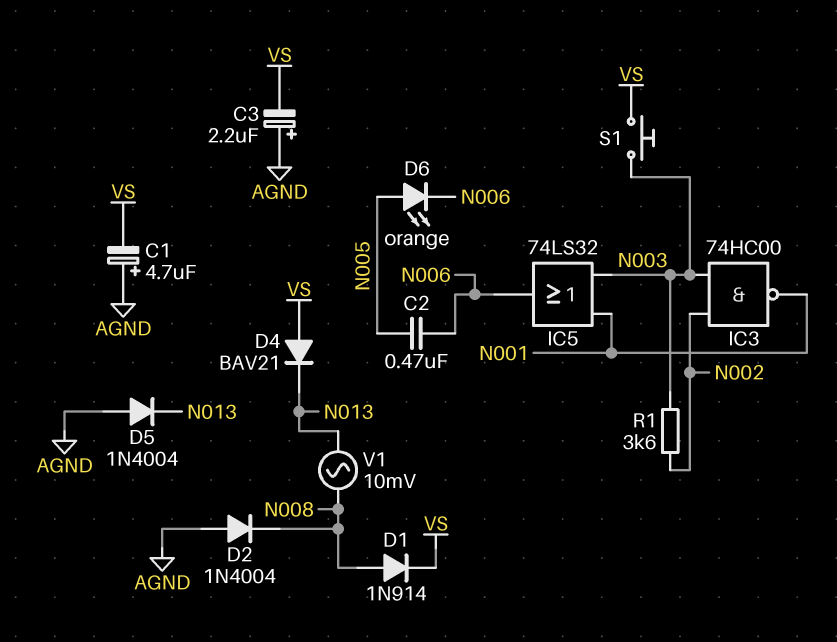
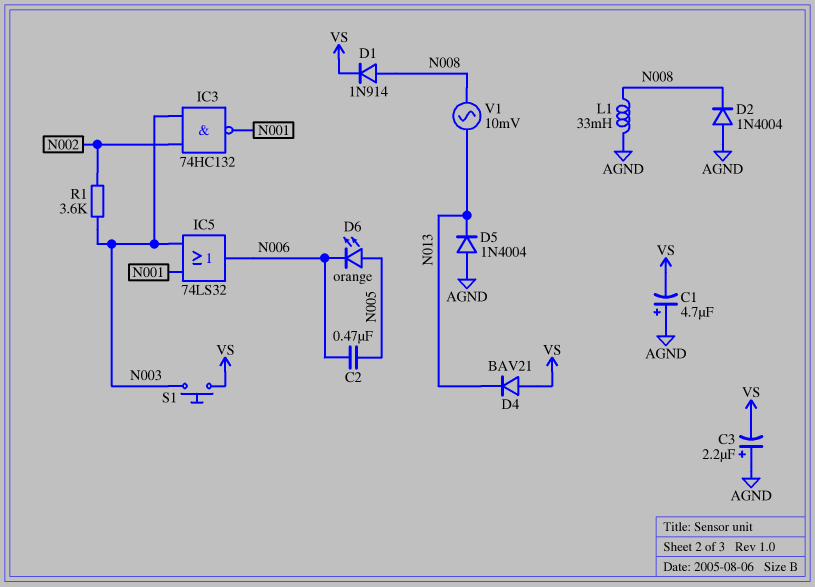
IC3: NAND 74HC00 (in N002, in N003, out N001) -> NAND 74HC132 (in N002, in N003, out N001)
L1: none -> 33mH (AGND, N008)

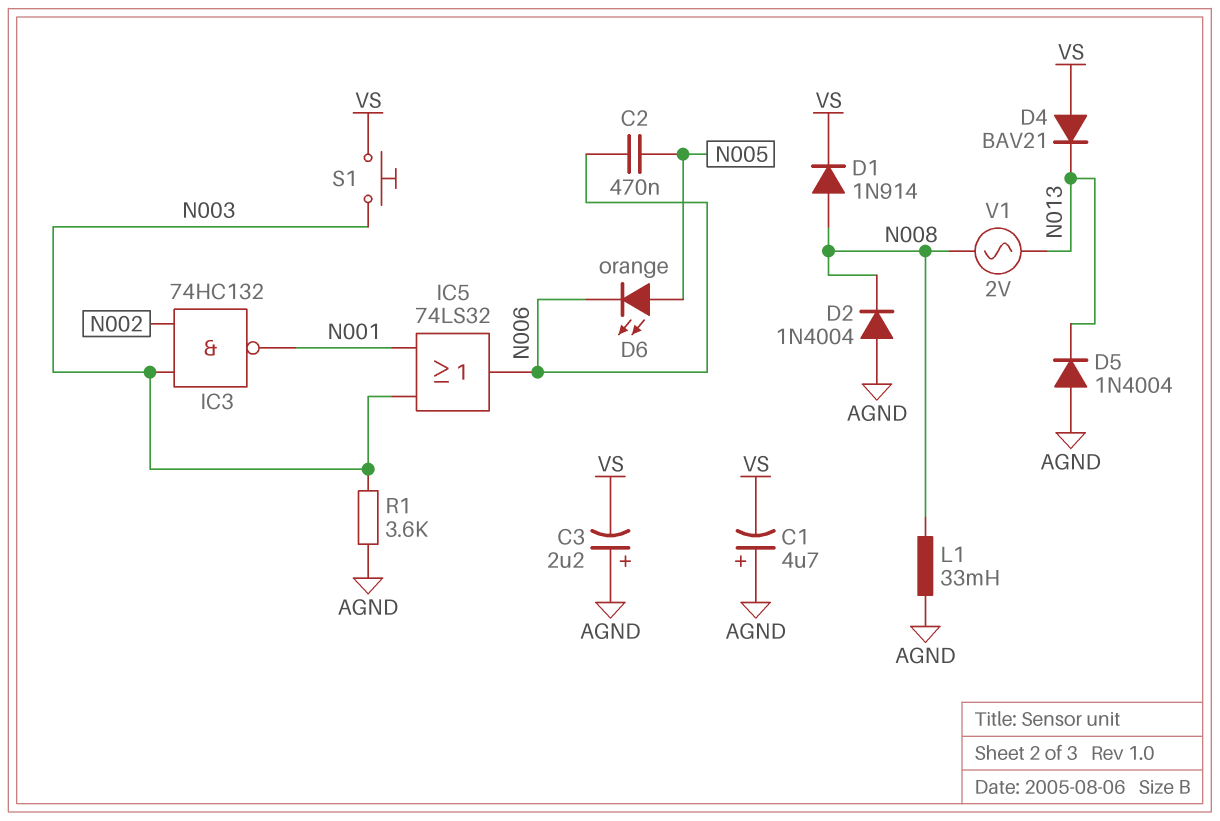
R1: 3.6k (N002, N003) -> 3.6k (AGND, N003)
V1: AC 10mV (N008, N013) -> AC 2V (N008, N013)

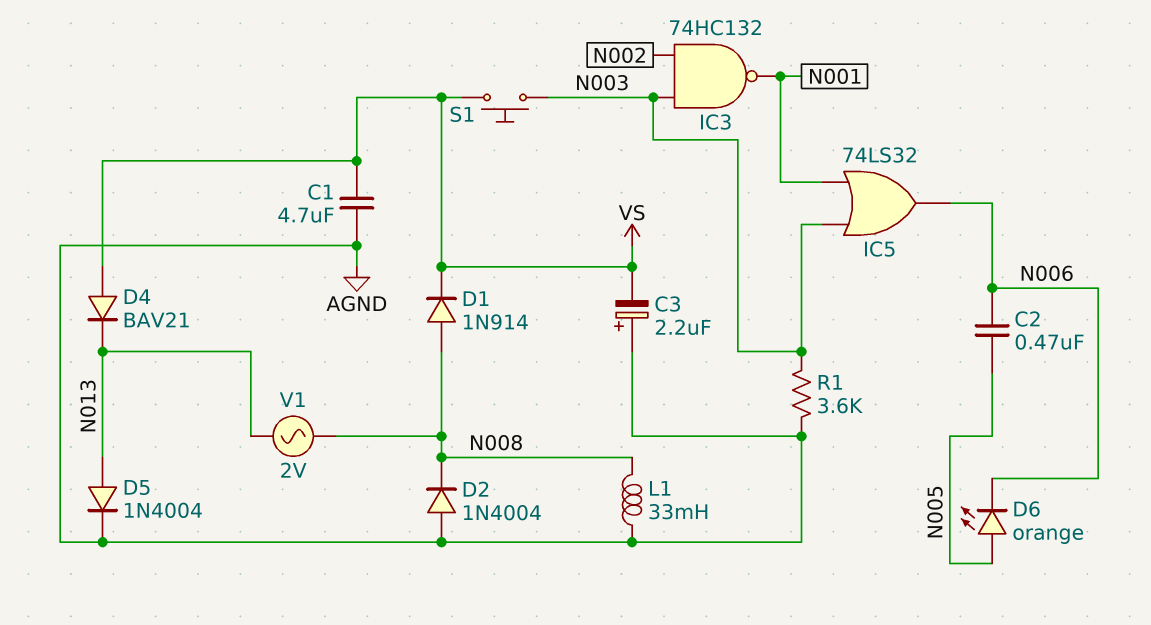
C1: 4.7uF (plus AGND, minus VS) -> 4.7uF (AGND, VS)
D5: diode 1N4004 (A AGND, K N013) -> diode 1N4004 (A N013, K AGND)

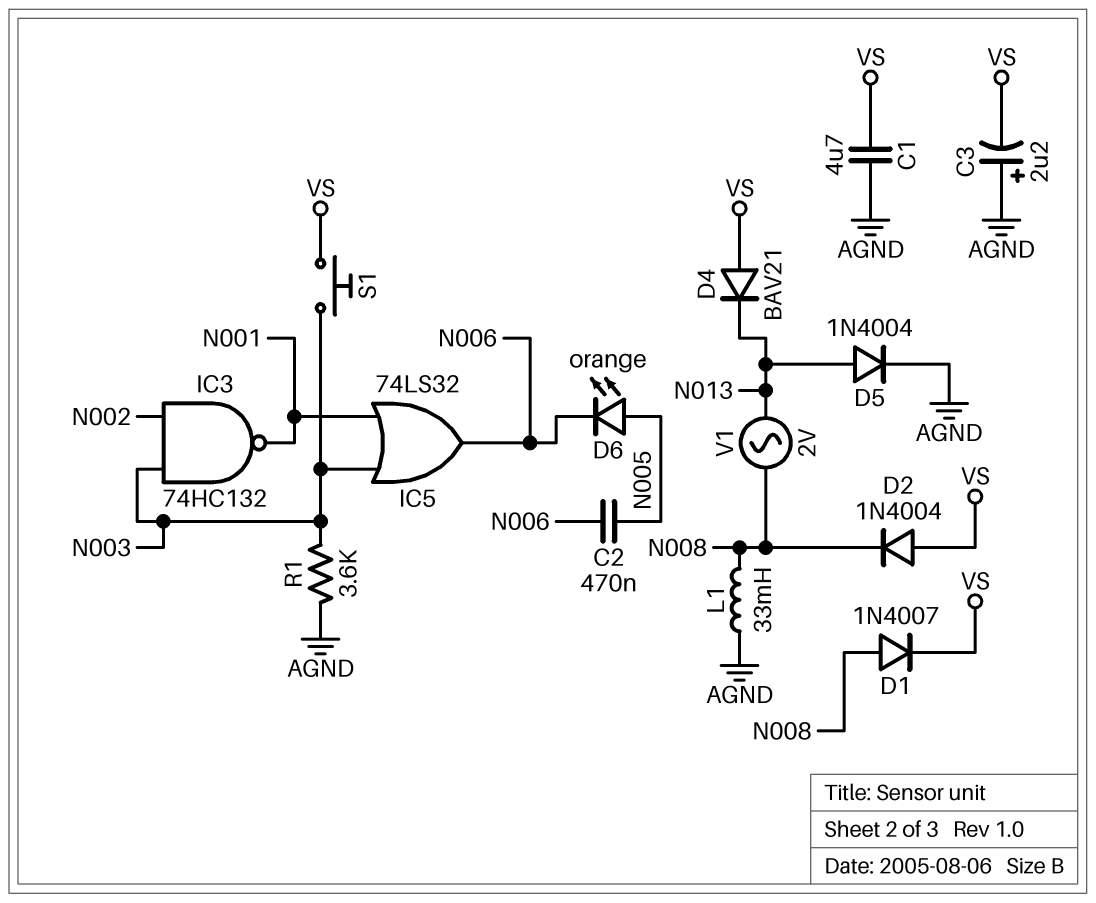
D1: diode 1N914 (A N008, K VS) -> diode 1N4007 (A N008, K VS)
D2: diode 1N4004 (A AGND, K N008) -> diode 1N4004 (A VS, K N008)

